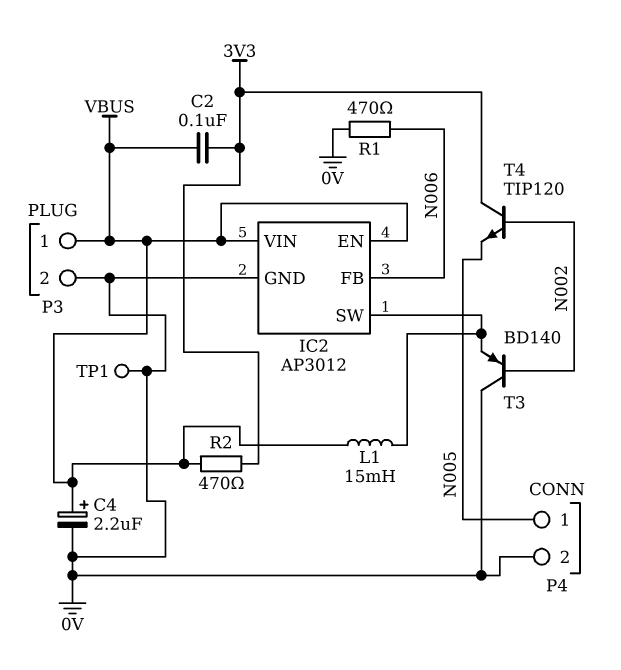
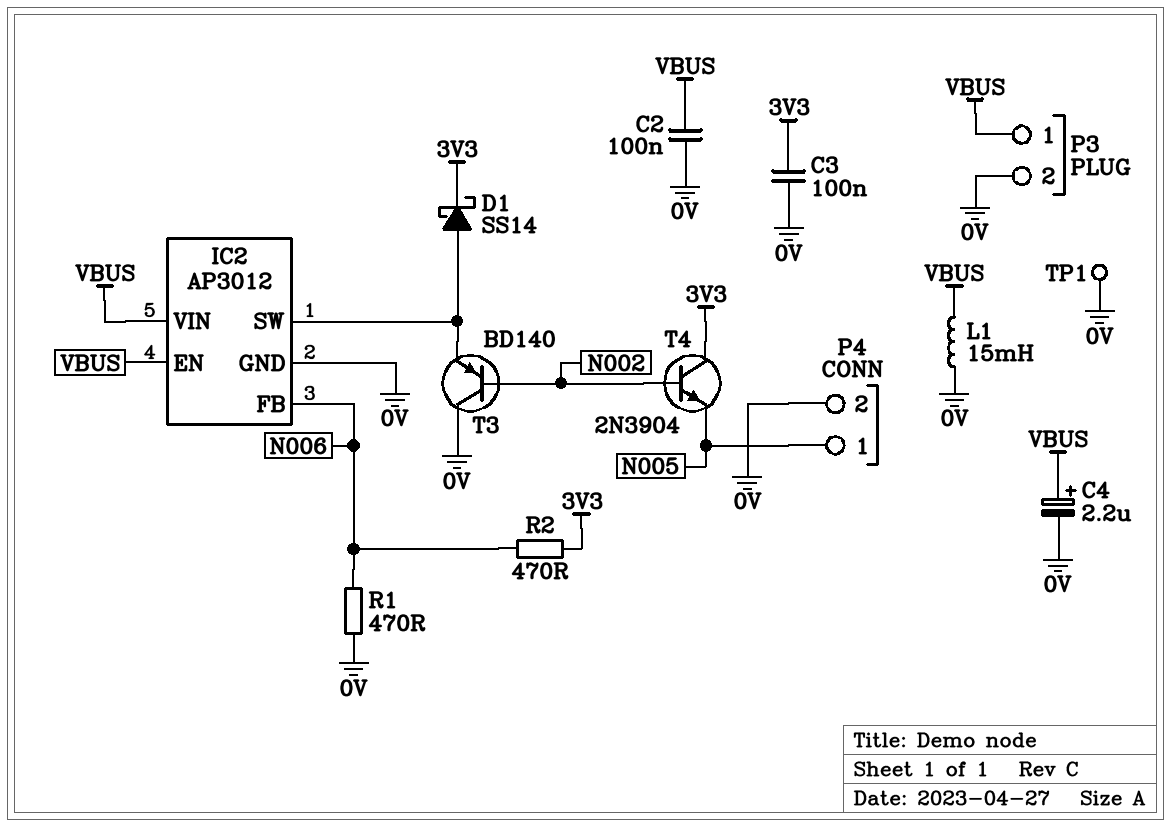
C2: 100nF (3V3, VBUS) -> 100nF (0V, VBUS)
C3: none -> 100nF (0V, 3V3)
D1: none -> schottky SS14 (A IC2/SW, K 3V3)
L1: 15mH (IC2/SW, VBUS) -> 15mH (0V, VBUS)
R2: 470 (3V3, VBUS) -> 470 (3V3, N006)
T4: NPN TIP120 (B N002, C 3V3, E N005) -> NPN 2N3904 (B N002, C 3V3, E N005)

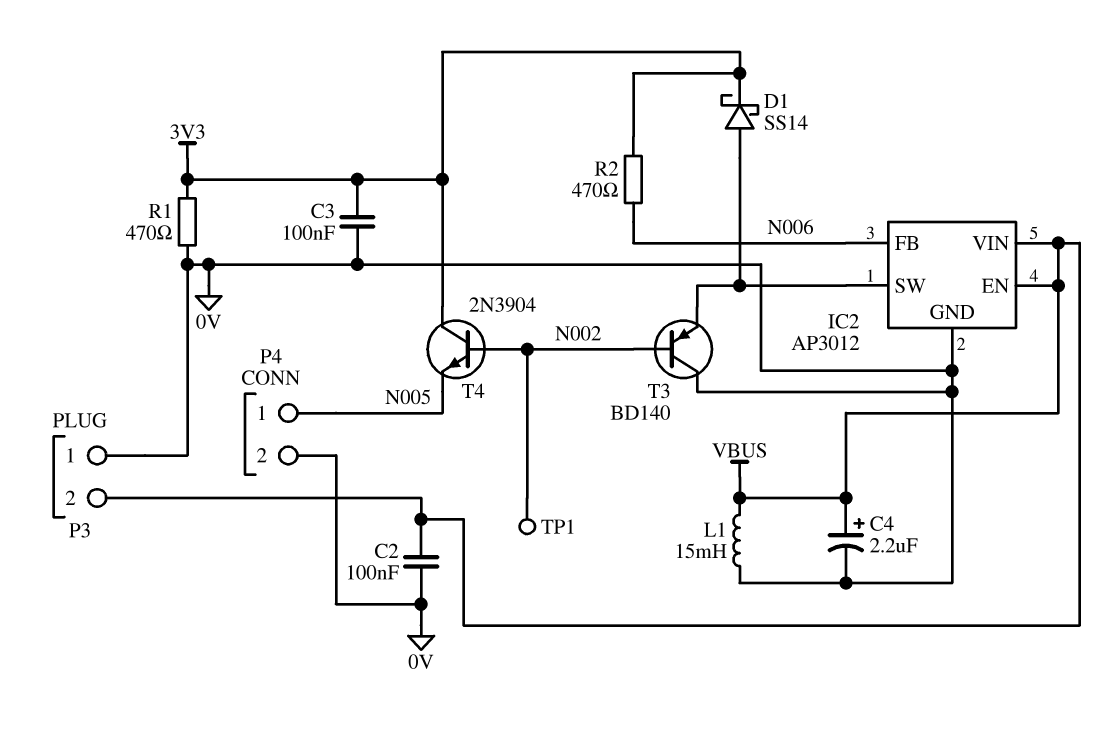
P3 pin 1: VBUS -> 0V
P3 pin 2: 0V -> VBUS
R1: 470 (0V, N006) -> 470 (0V, 3V3)
TP1: test point (0V) -> test point (N002)

